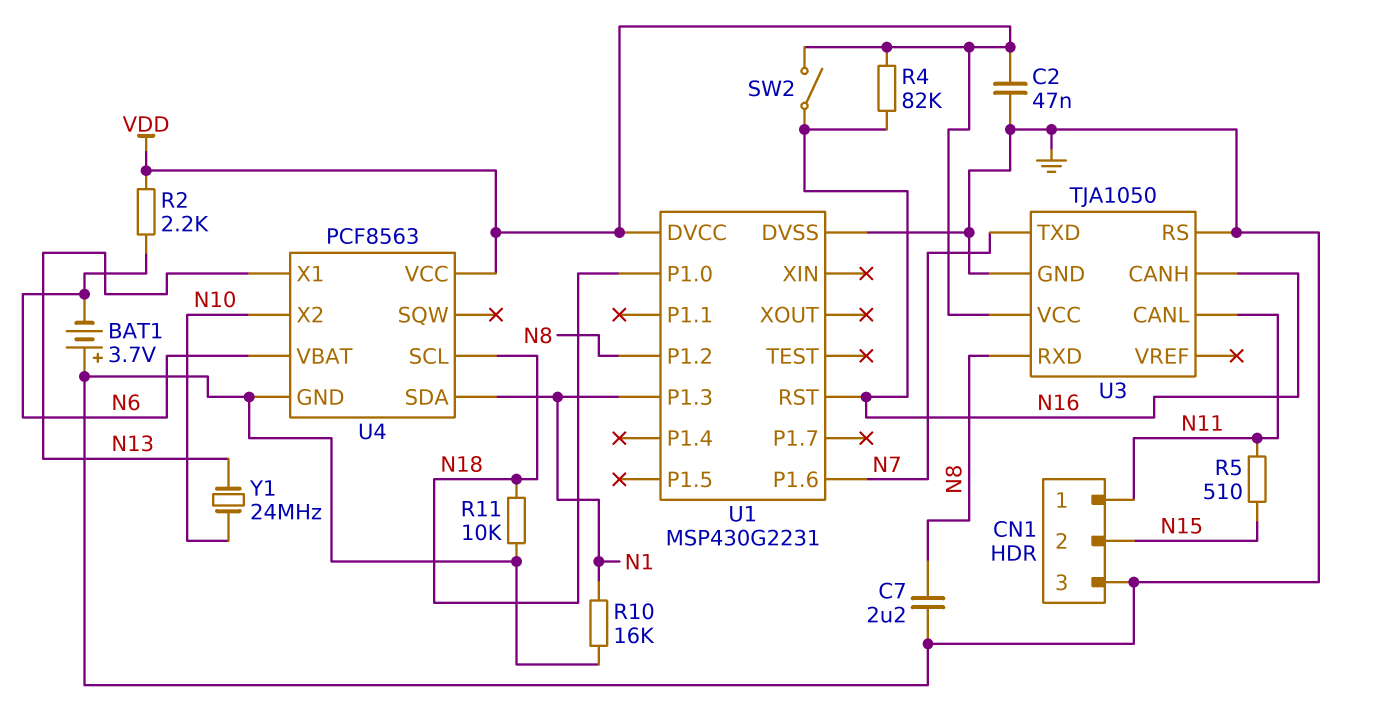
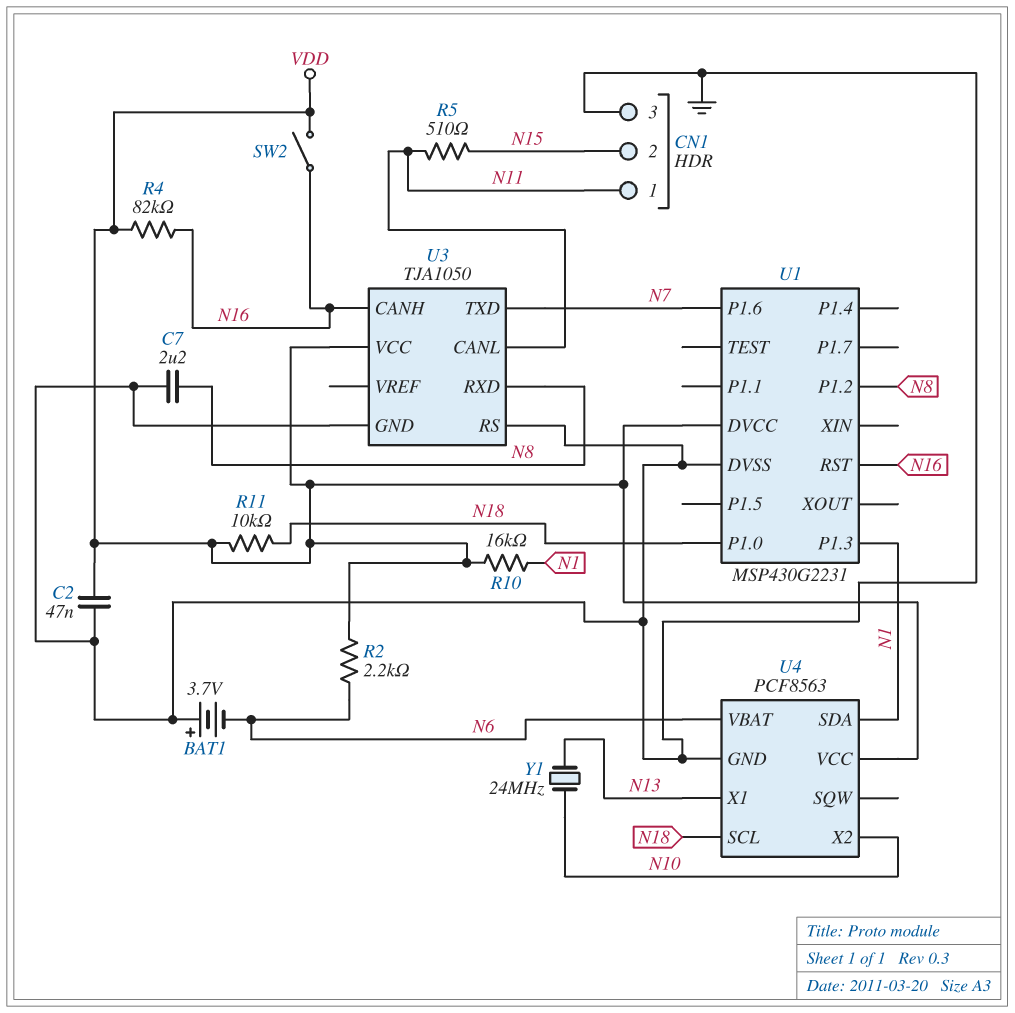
R10: 16k (GND, N1) -> 16k (N1, VDD)
R11: 10k (GND, N18) -> 10k (N18, VDD)

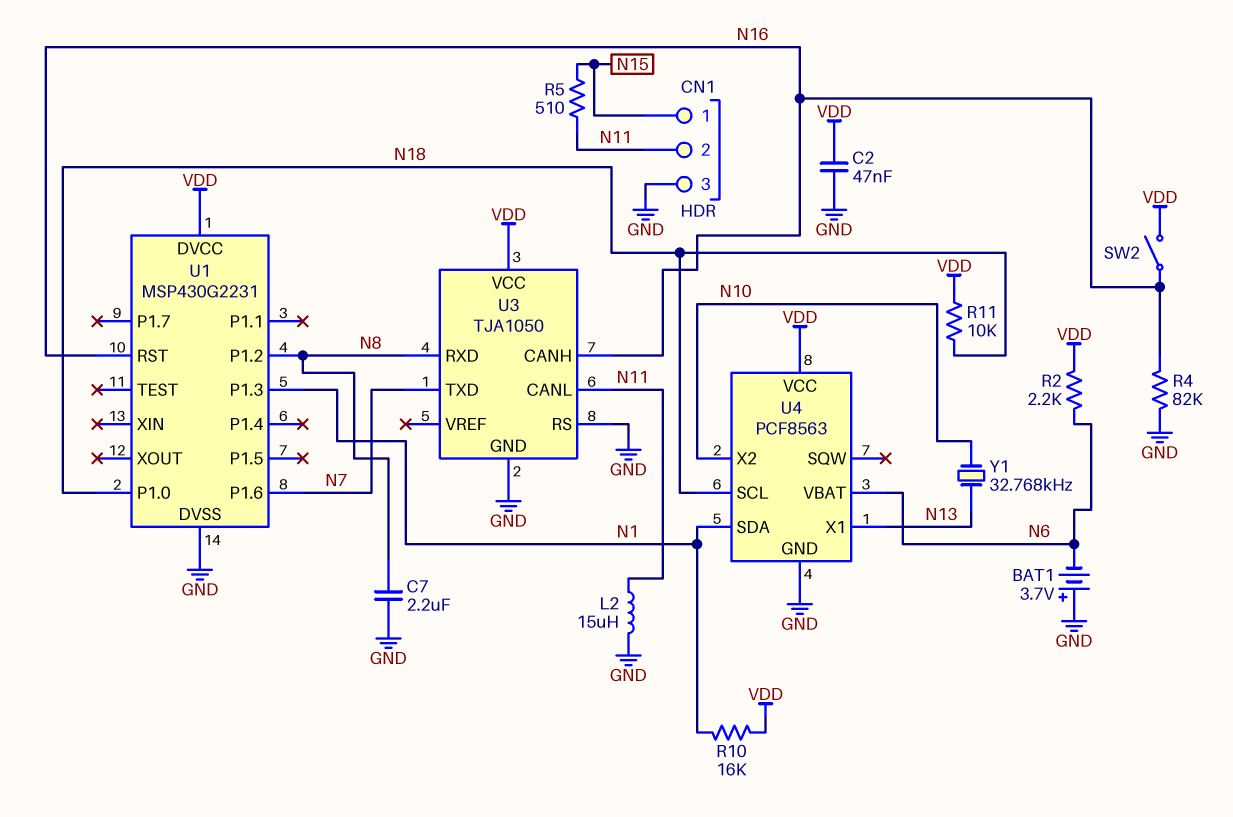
CN1 pin 1: N11 -> N15
CN1 pin 2: N15 -> N11
L2: none -> 15uH (GND, N11)
R4: 82k (N16, VDD) -> 82k (GND, N16)
Y1: 24MHz (N10, N13) -> 32.768kHz (N10, N13)

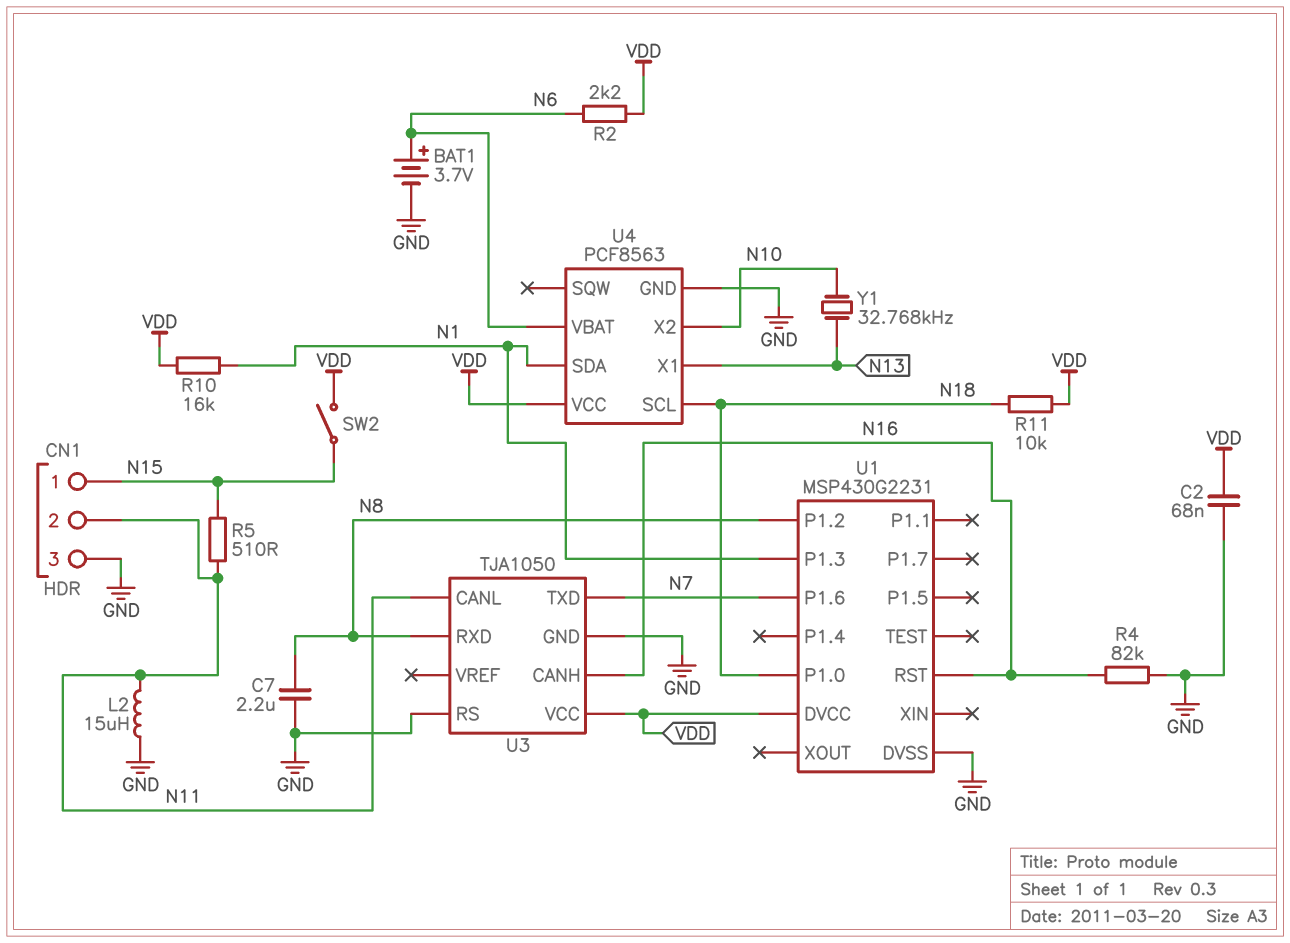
BAT1: 3.7V (plus GND, minus N6) -> 3.7V (plus N6, minus GND)
C2: 47nF (GND, VDD) -> 68nF (GND, VDD)
SW2: switch (N16, VDD) -> switch (N15, VDD)

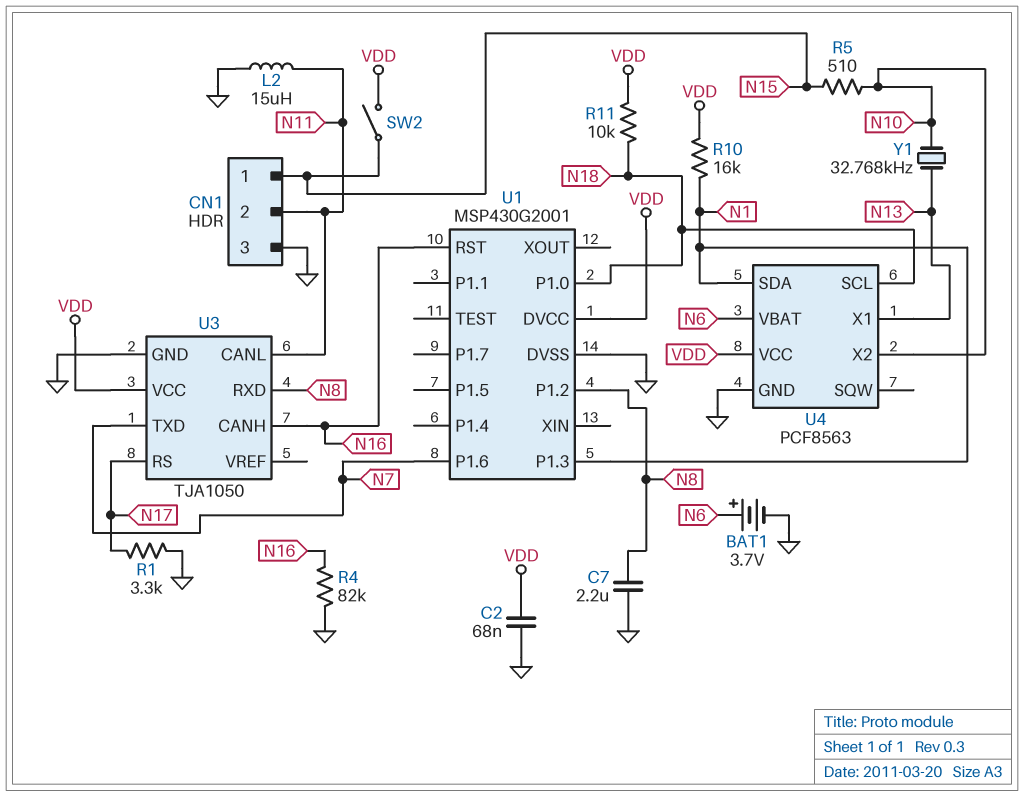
R1: none -> 3.3k (GND, N17)
R2: 2.2k (N6, VDD) -> none
R5: 510 (N11, N15) -> 510 (N10, N15)
U1: MSP430G2231 -> MSP430G2001
U3 pin RS: GND -> N17

